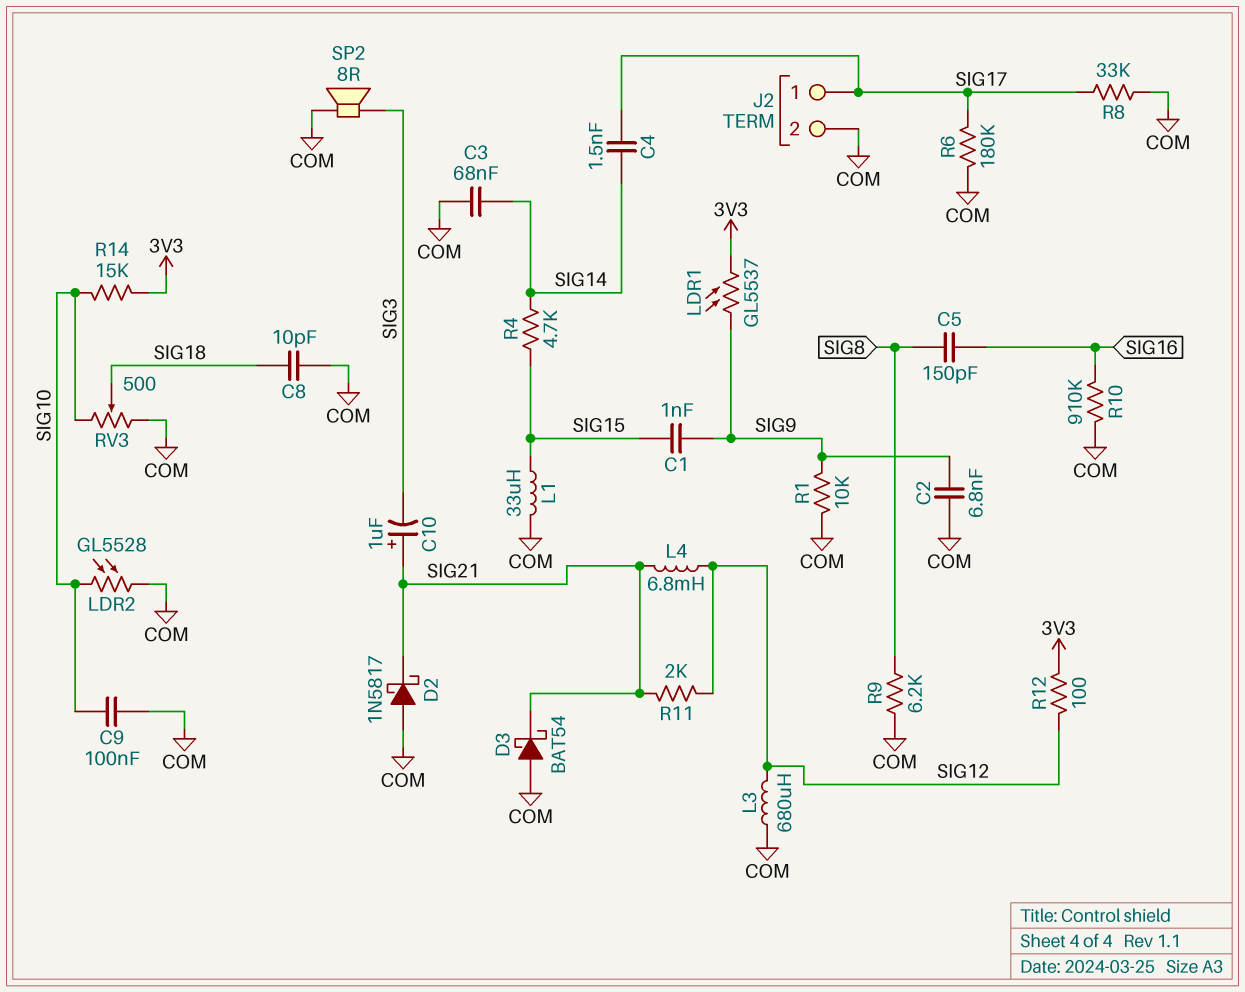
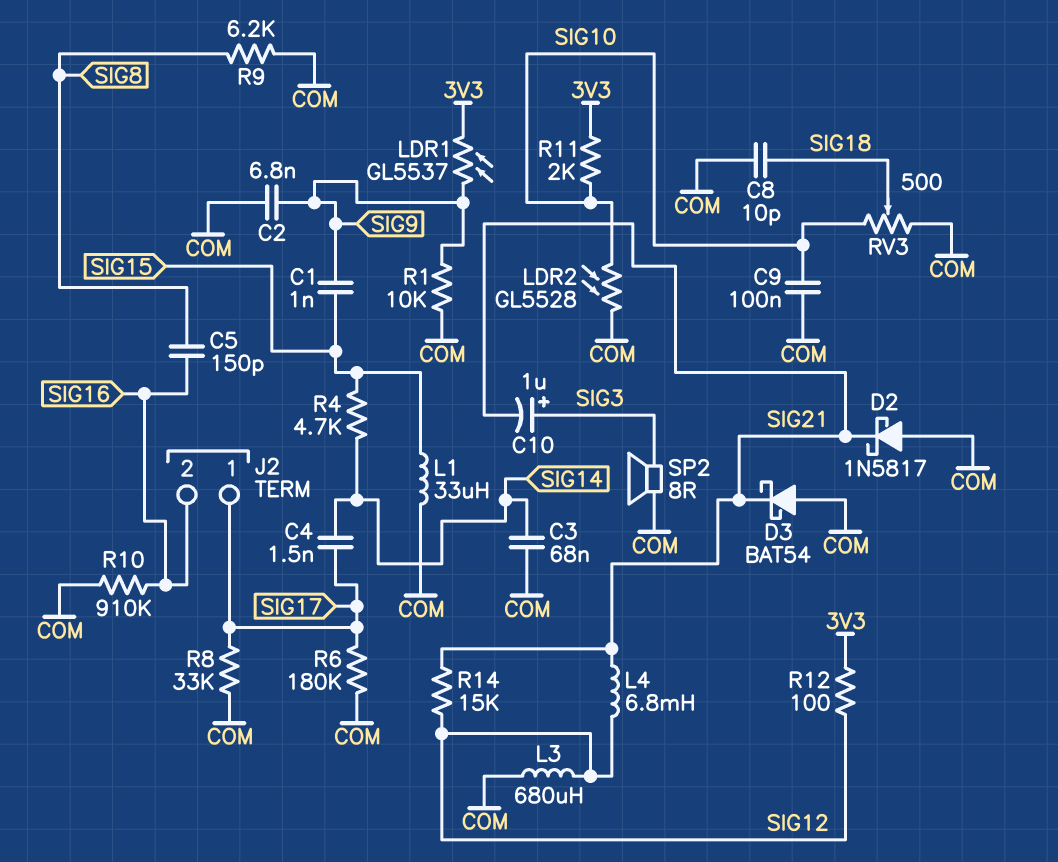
C10: 1uF (plus SIG21, minus SIG3) -> 1uF (plus SIG3, minus SIG21)
J2 pin 2: COM -> SIG16
R11: 2k (SIG12, SIG21) -> 2k (3V3, SIG10)
R14: 15k (3V3, SIG10) -> 15k (SIG12, SIG21)

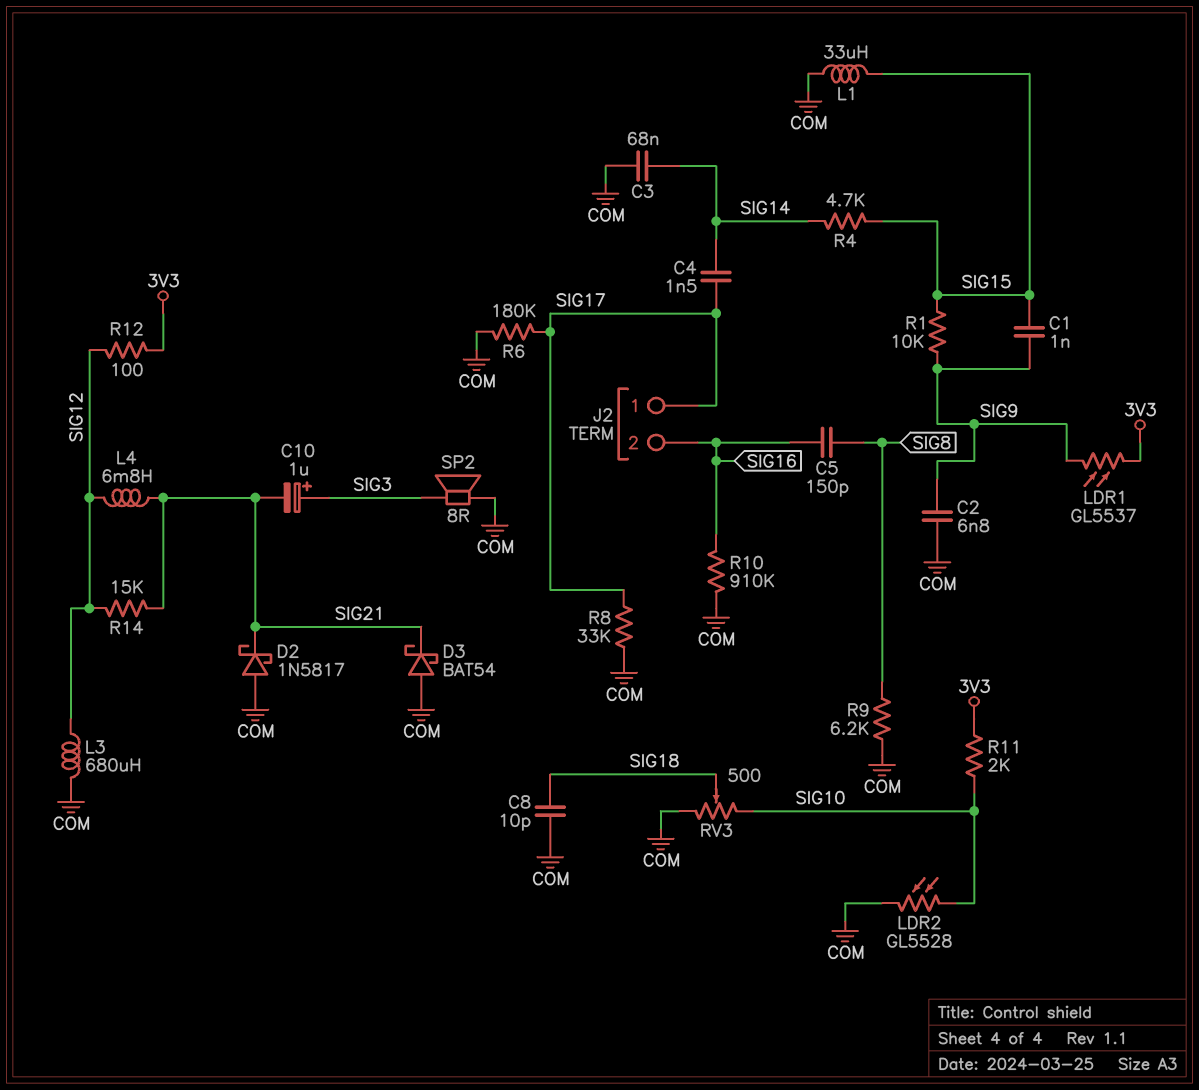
C9: 100nF (COM, SIG10) -> none
R1: 10k (COM, SIG9) -> 10k (SIG9, SIG15)

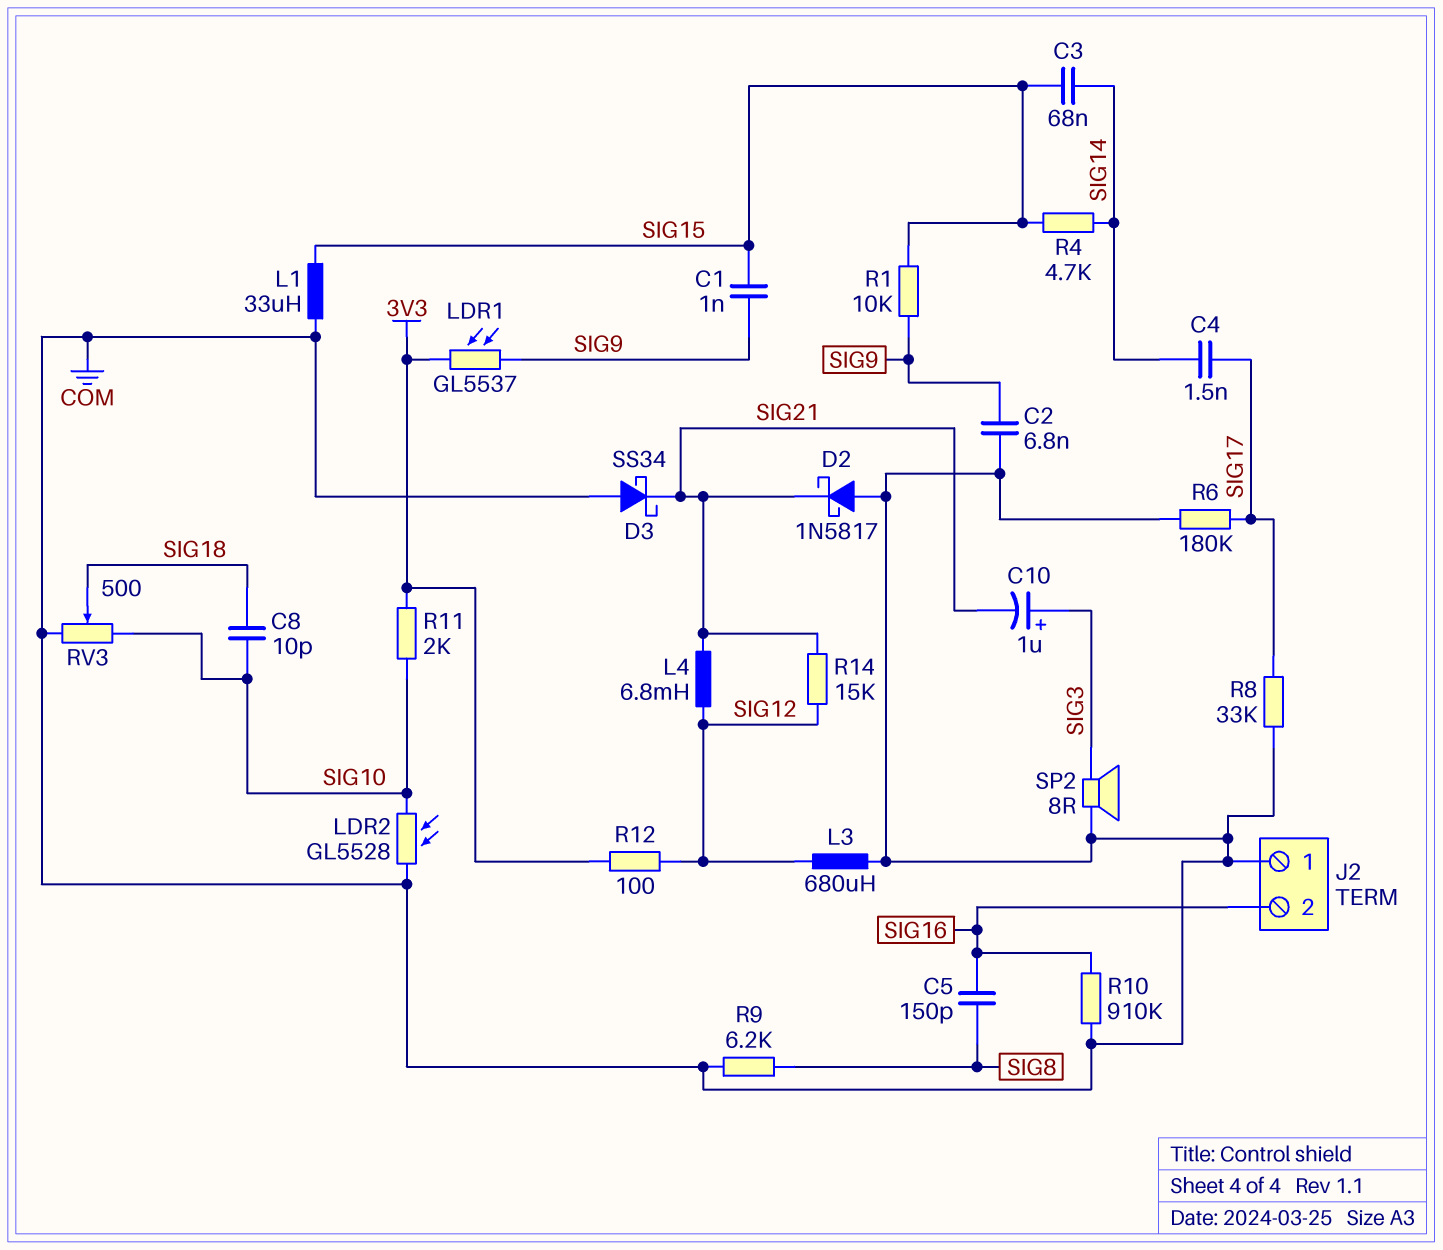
C3: 68nF (COM, SIG14) -> 68nF (SIG14, SIG15)
C8: 10pF (COM, SIG18) -> 10pF (SIG10, SIG18)
D3: schottky BAT54 (A COM, K SIG21) -> schottky SS34 (A COM, K SIG21)
J2 pin 1: SIG17 -> COM

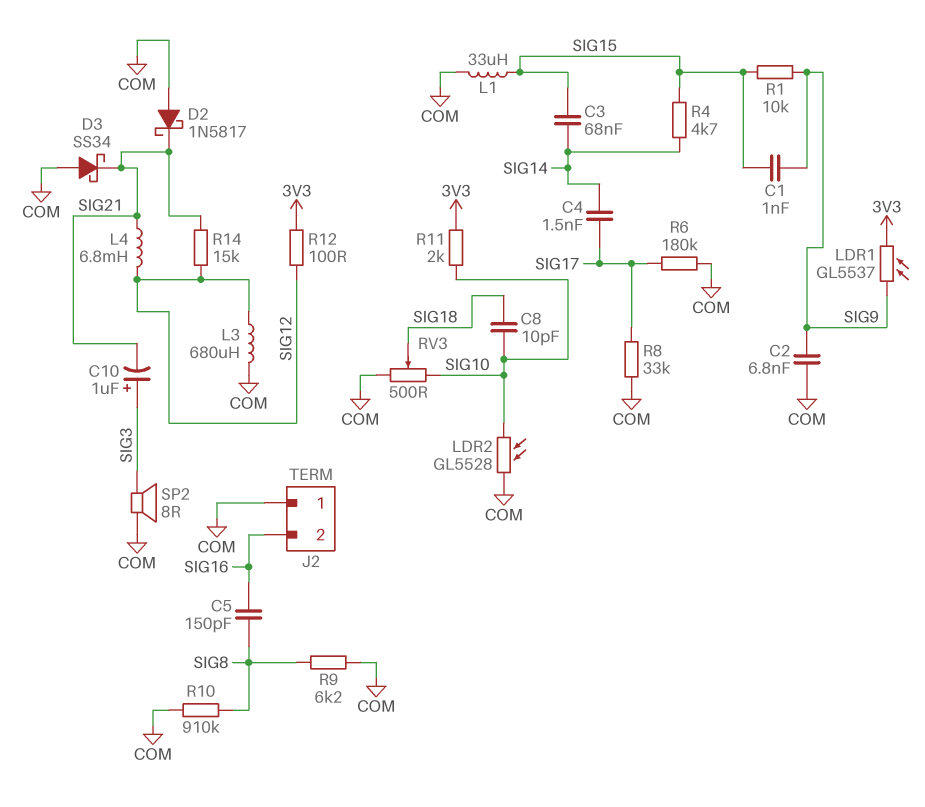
R10: 910k (COM, SIG16) -> 910k (COM, SIG8)

